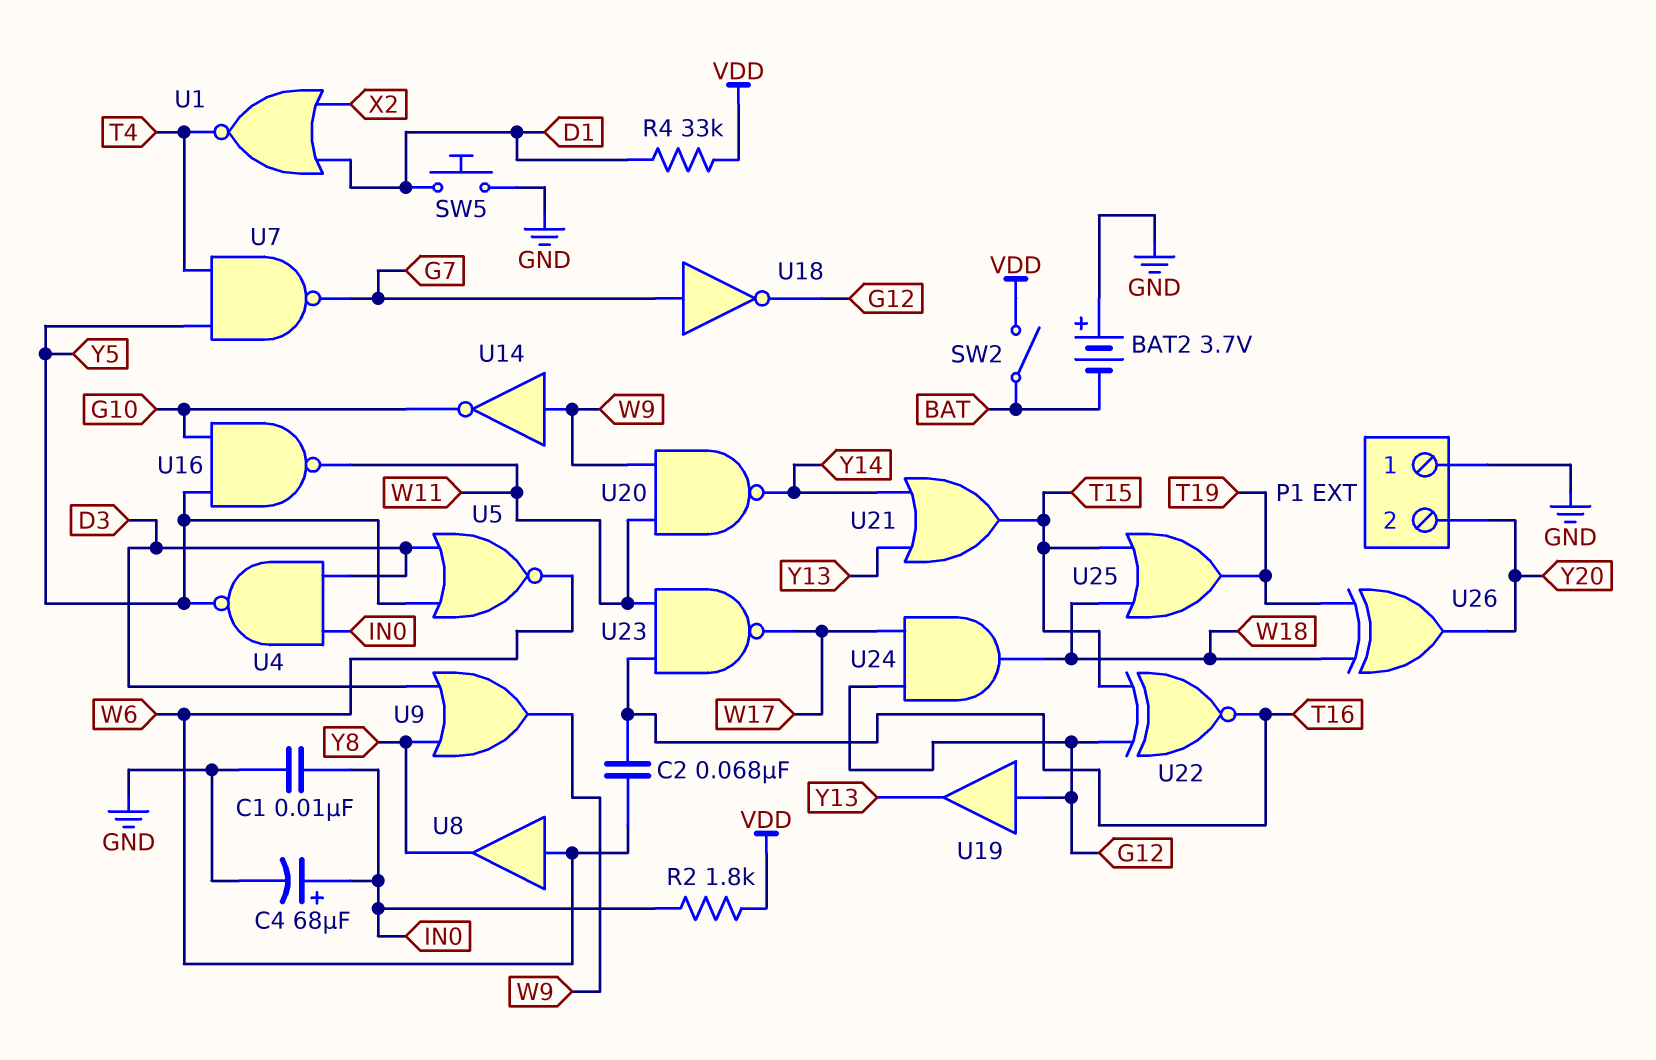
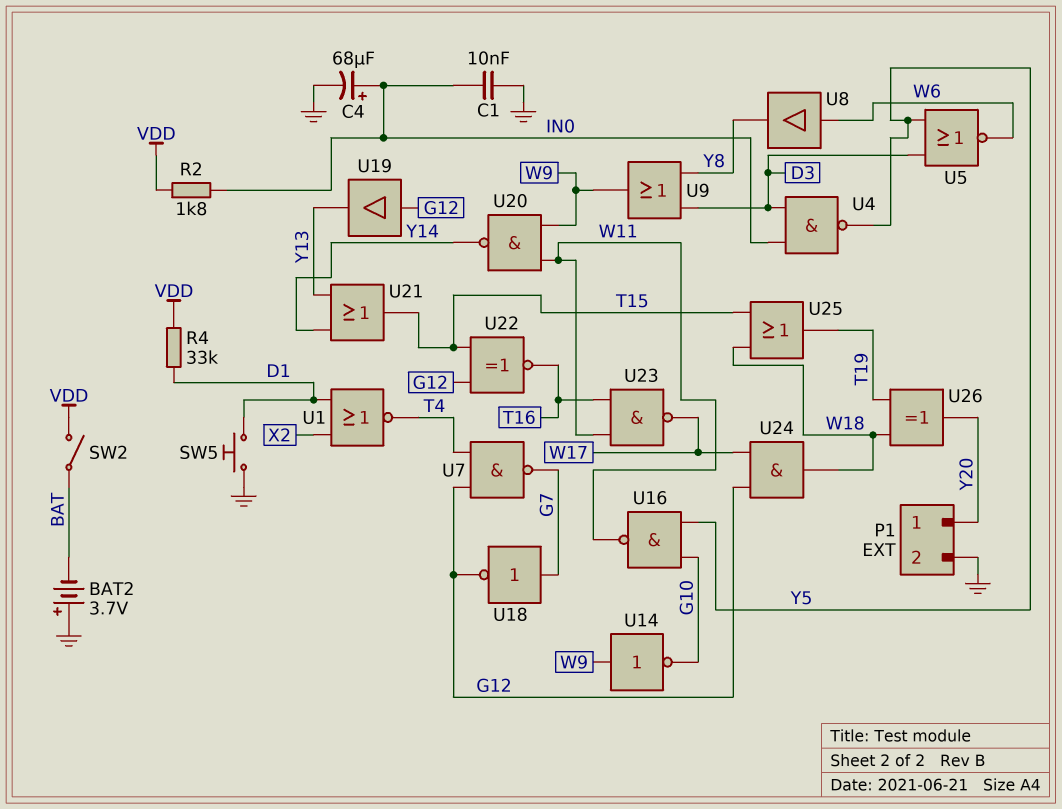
C2: 68nF (T16, W6) -> none
P1 pin 1: GND -> Y20
P1 pin 2: Y20 -> GND
U7: NAND (in T4, in Y5, out G7) -> NAND (in G12, in T4, out G7)

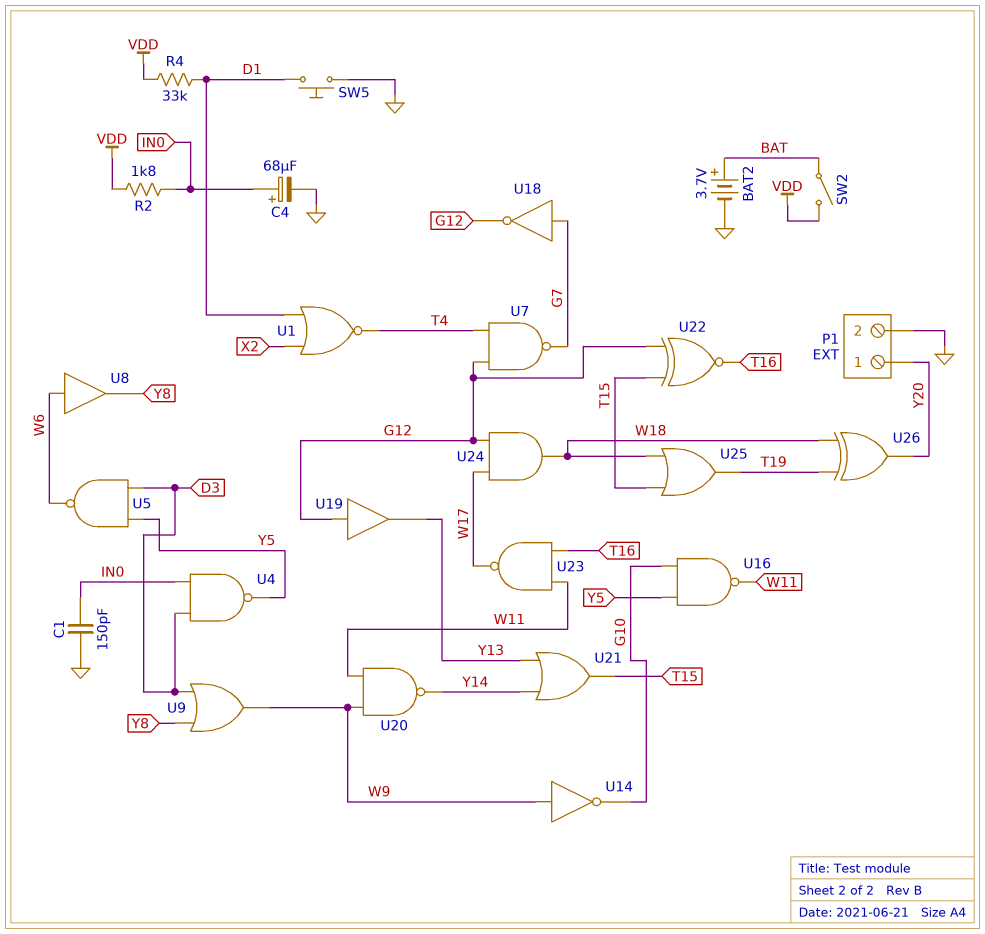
BAT2: 3.7V (plus GND, minus BAT) -> 3.7V (plus BAT, minus GND)
C1: 10nF (GND, IN0) -> 150pF (GND, IN0)
U5: NOR (in D3, in Y5, out W6) -> NAND (in D3, in Y5, out W6)

